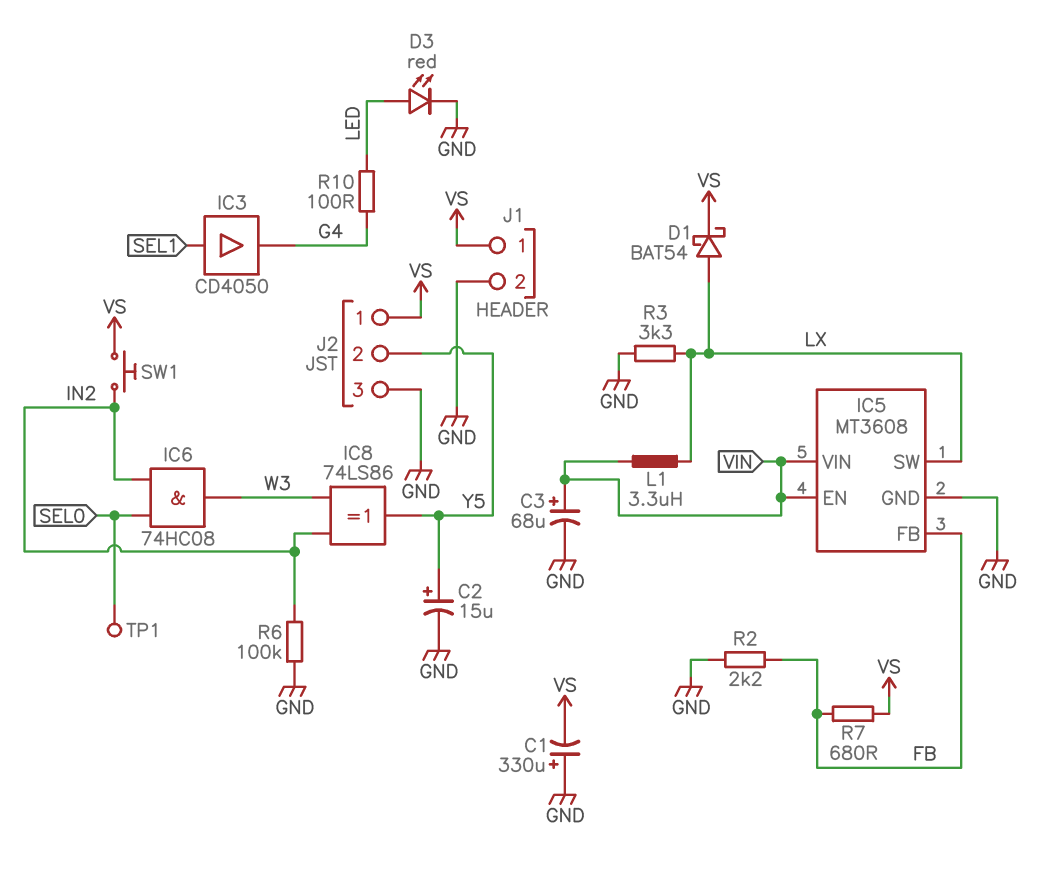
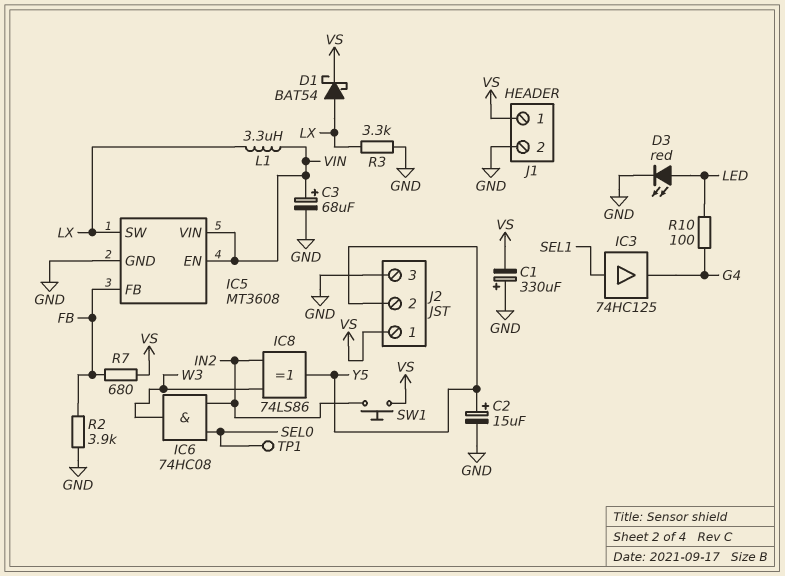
IC3: buffer CD4050 (in SEL1, out G4) -> buffer 74HC125 (in SEL1, out G4)
R2: 2.2k (FB, GND) -> 3.9k (FB, GND)
R6: 100k (GND, IN2) -> none

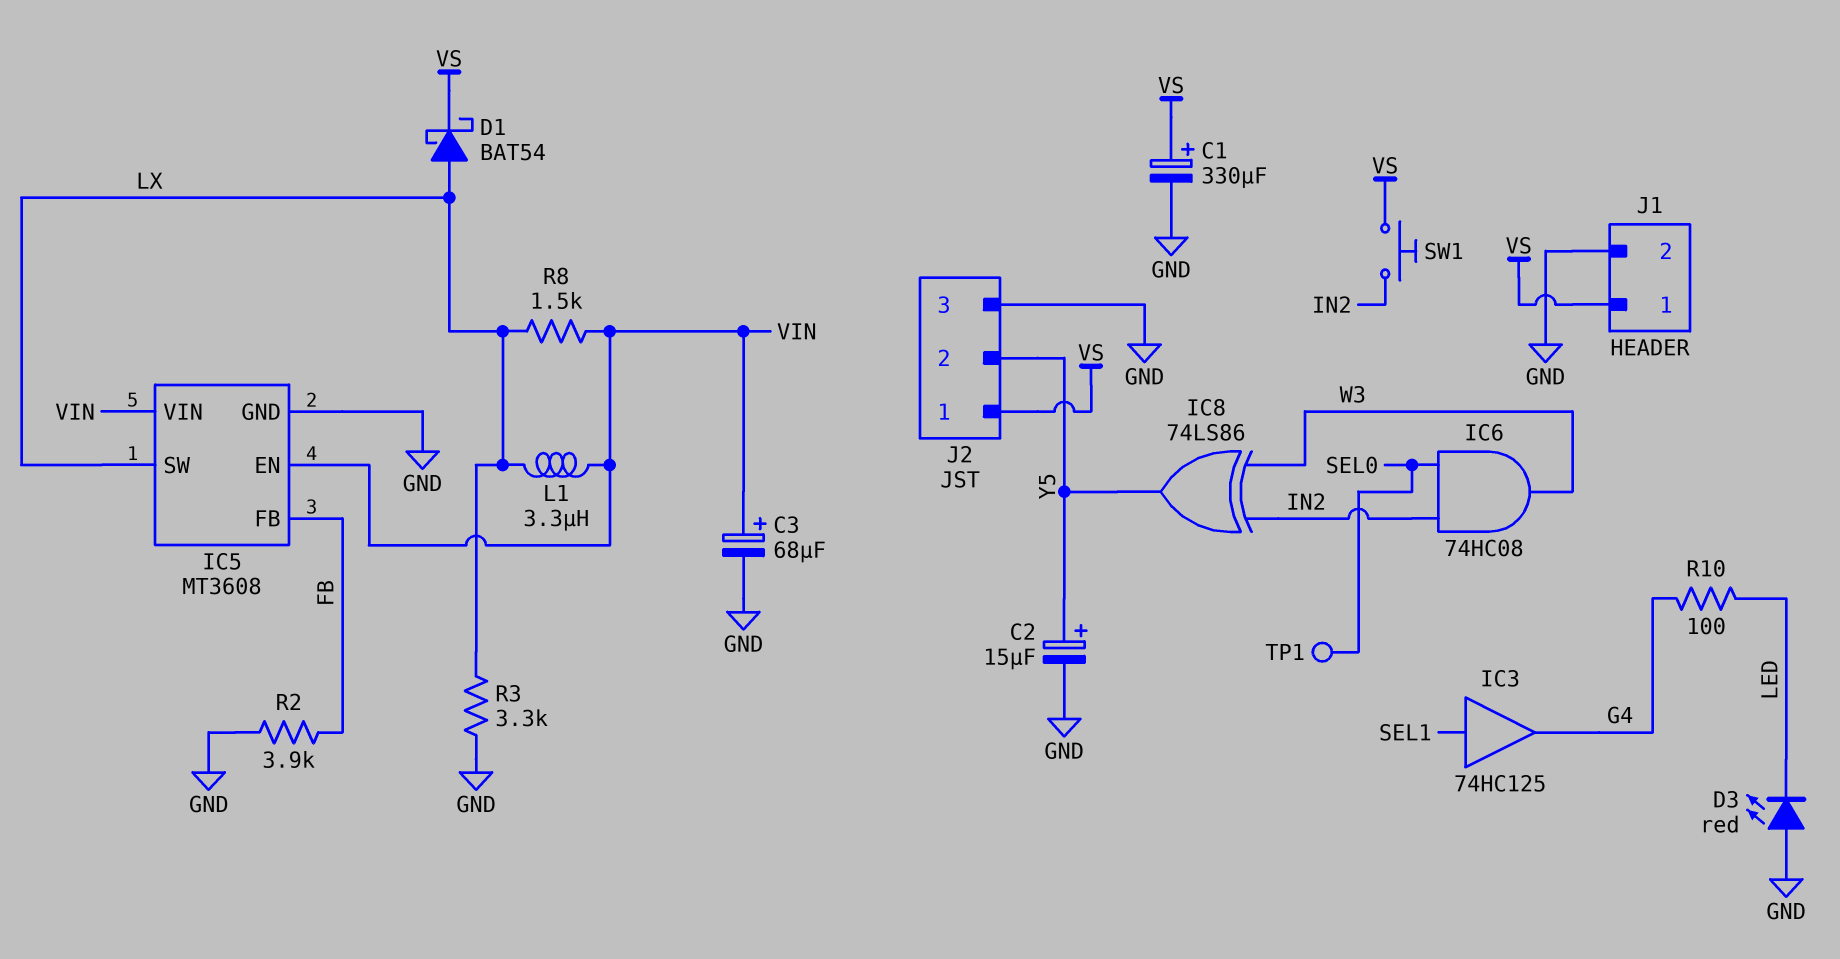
C1: 330uF (plus GND, minus VS) -> 330uF (plus VS, minus GND)
D3: LED red (A LED, K GND) -> LED red (A GND, K LED)
R7: 680 (FB, VS) -> none
R8: none -> 1.5k (LX, VIN)

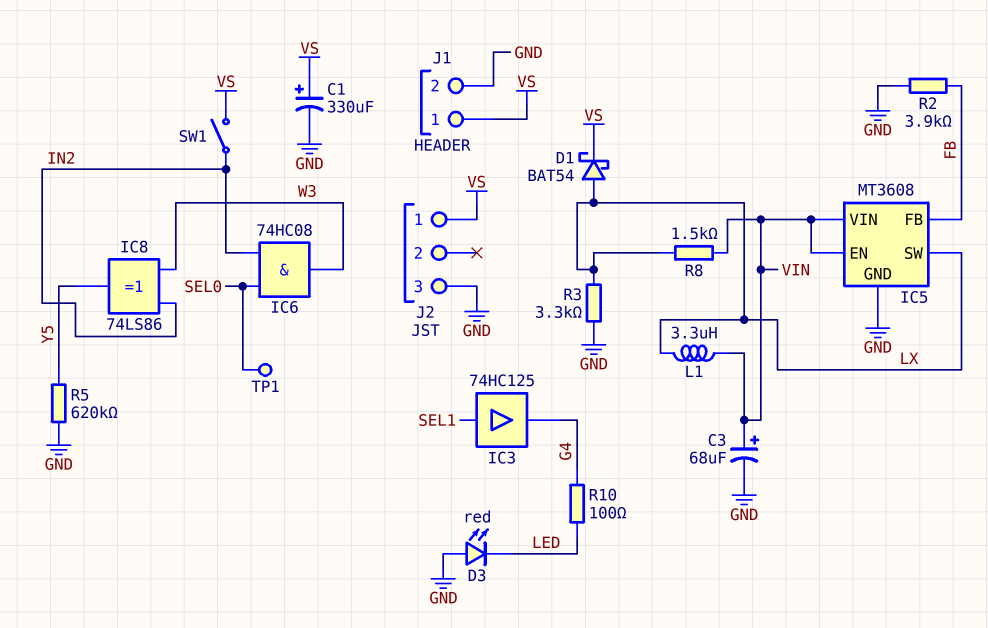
C2: 15uF (plus Y5, minus GND) -> none
J2 pin 2: Y5 -> none
R5: none -> 620k (GND, Y5)
SW1: button (IN2, VS) -> switch (IN2, VS)

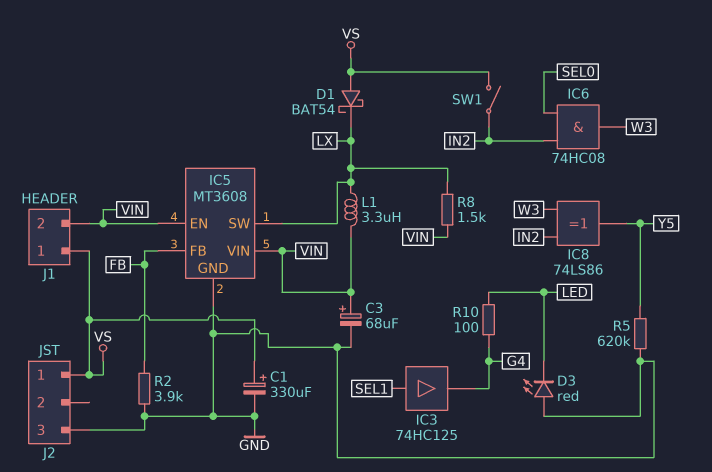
D1: schottky BAT54 (A LX, K VS) -> schottky BAT54 (A VS, K LX)
J1 pin 2: GND -> VIN
R3: 3.3k (GND, LX) -> none
TP1: test point (SEL0) -> none

